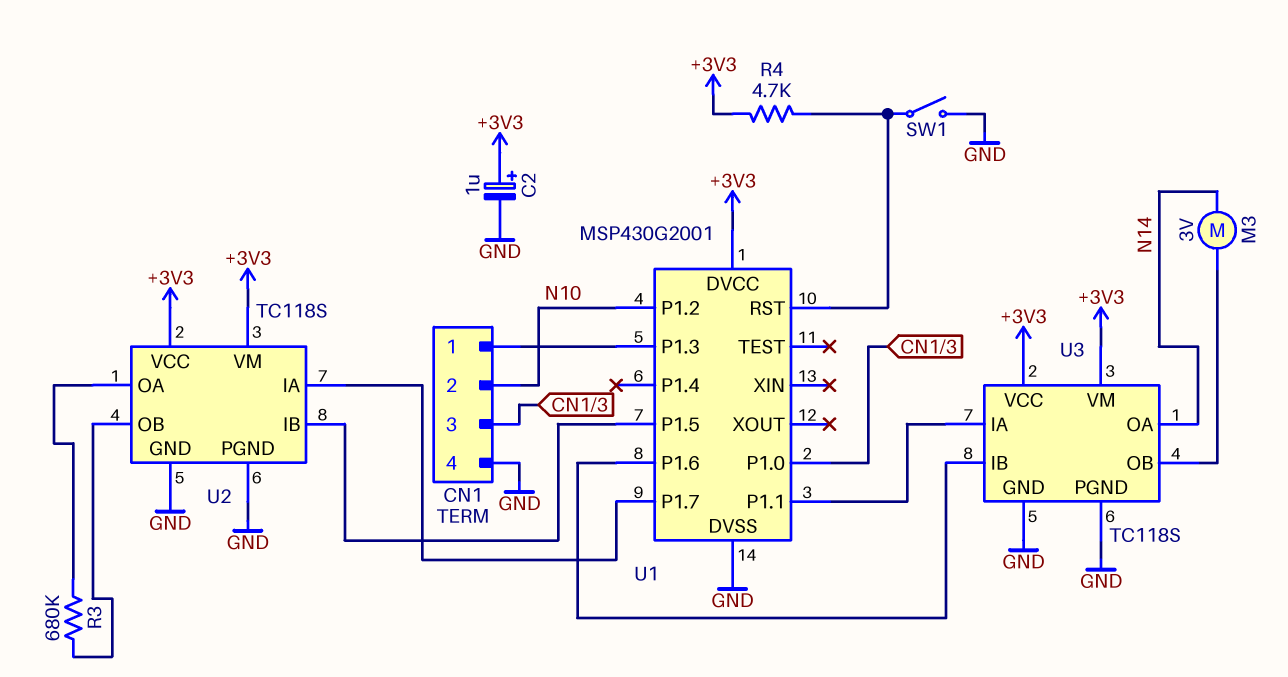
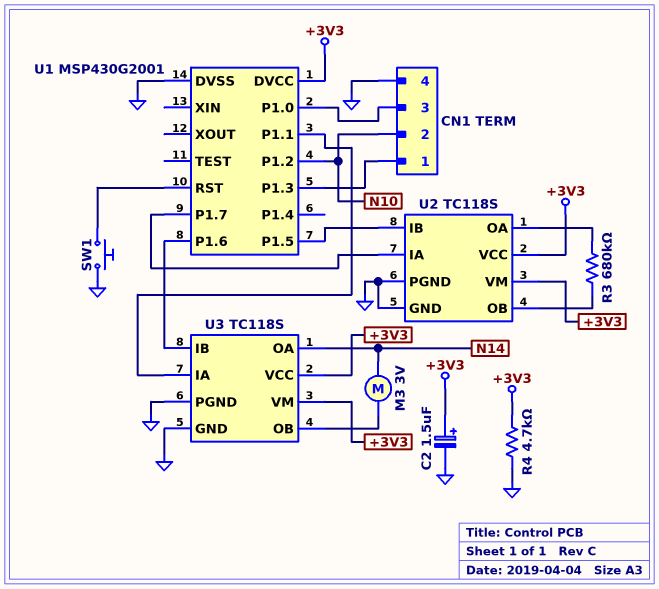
C2: 1uF (plus +3V3, minus GND) -> 1.5uF (plus +3V3, minus GND)
R4: 4.7k (+3V3, U1/RST) -> 4.7k (+3V3, GND)
SW1: switch (GND, U1/RST) -> button (GND, U1/RST)

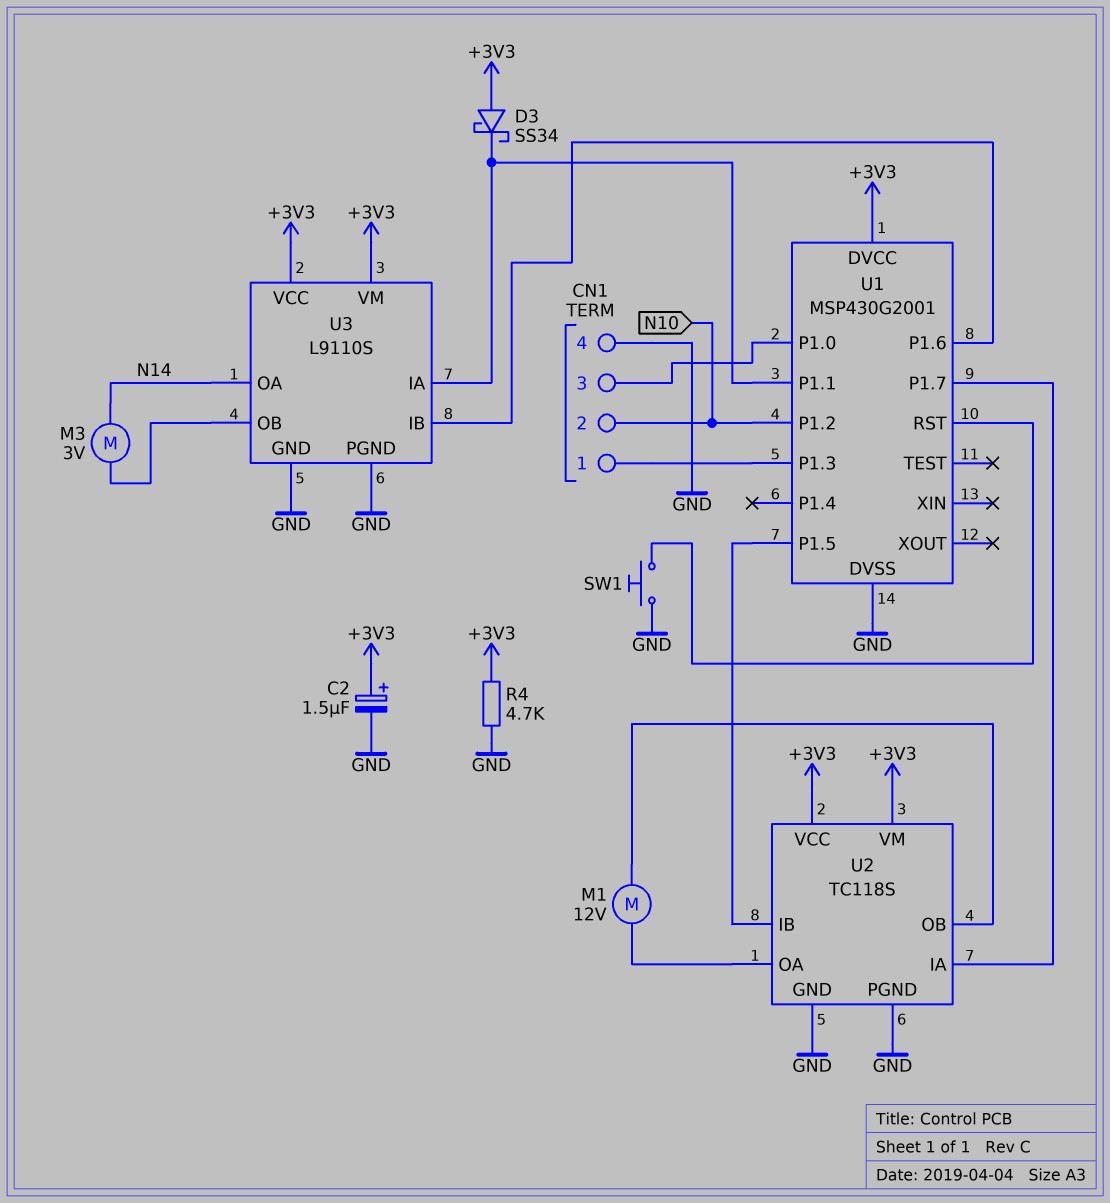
D3: none -> schottky SS34 (A +3V3, K U1/P1.1)
M1: none -> motor 12V (U2/OA, U2/OB)
R3: 680k (U2/OA, U2/OB) -> none
U3: TC118S -> L9110S

